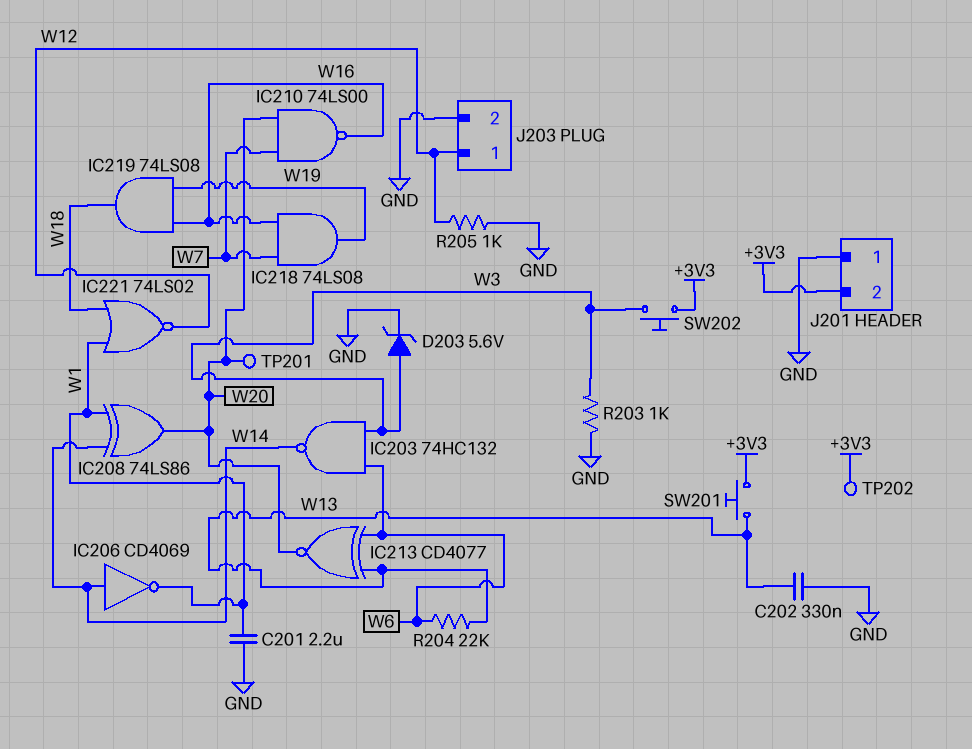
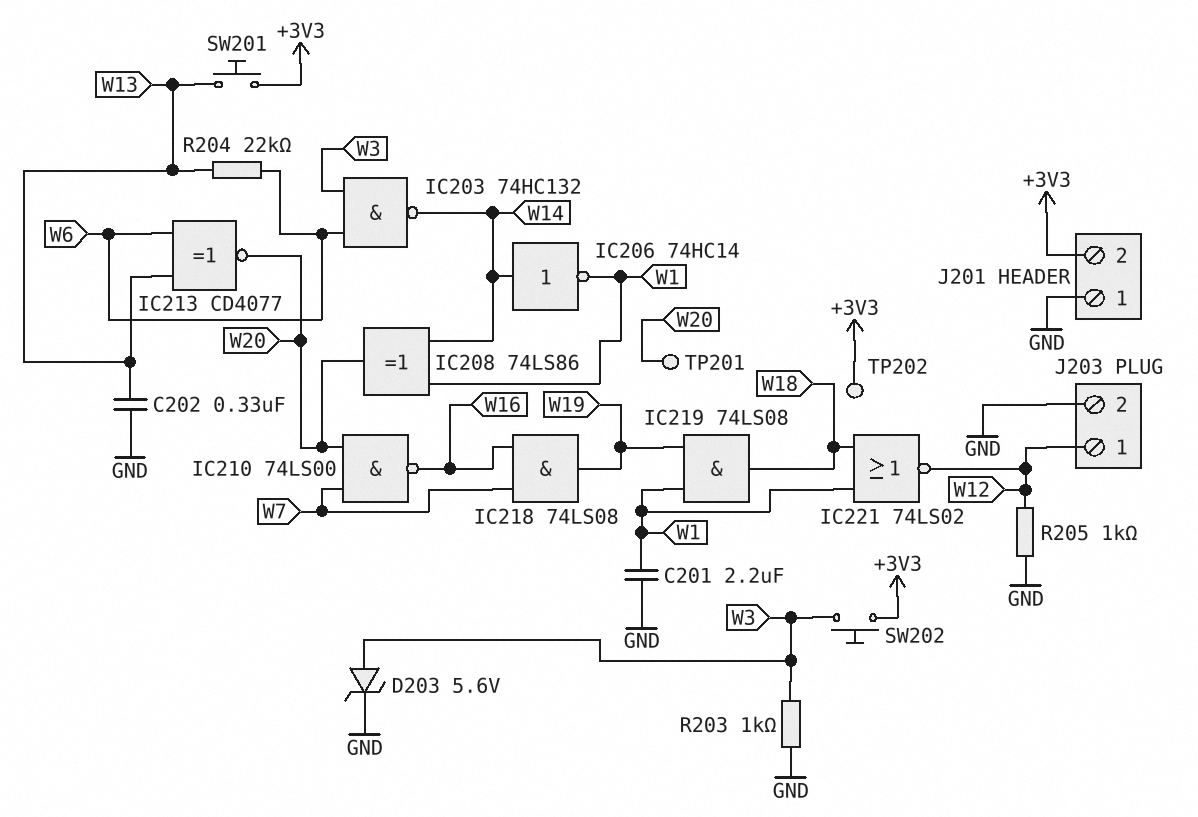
IC206: NOT CD4069 (in W14, out W1) -> NOT 74HC14 (in W14, out W1)
IC219: AND 74LS08 (in W16, in W19, out W18) -> AND 74LS08 (in W1, in W19, out W18)

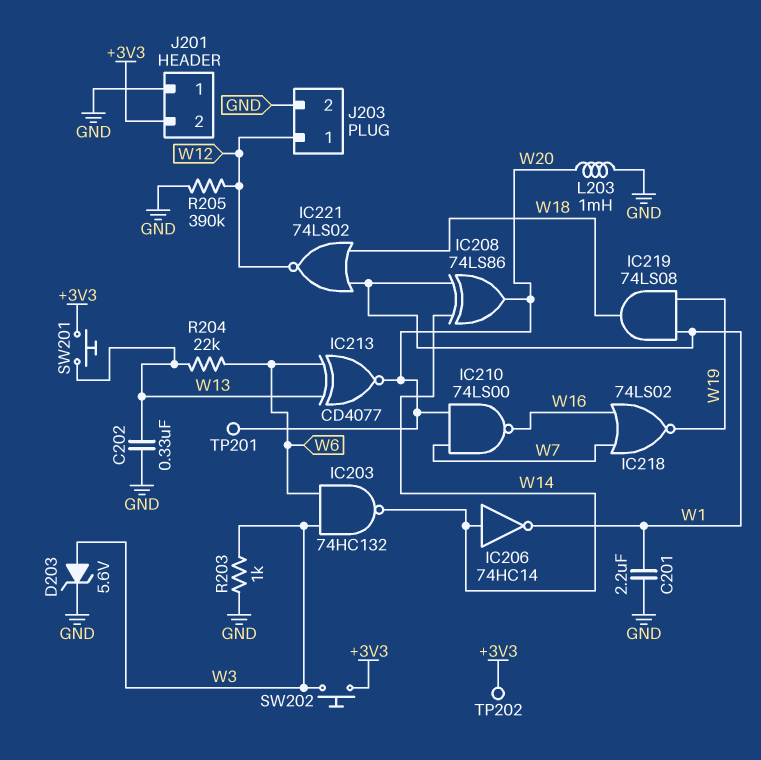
IC218: AND 74LS08 (in W7, in W16, out W19) -> NOR 74LS02 (in W7, in W16, out W19)
L203: none -> 1mH (GND, W20)
R205: 1k (GND, W12) -> 390k (GND, W12)

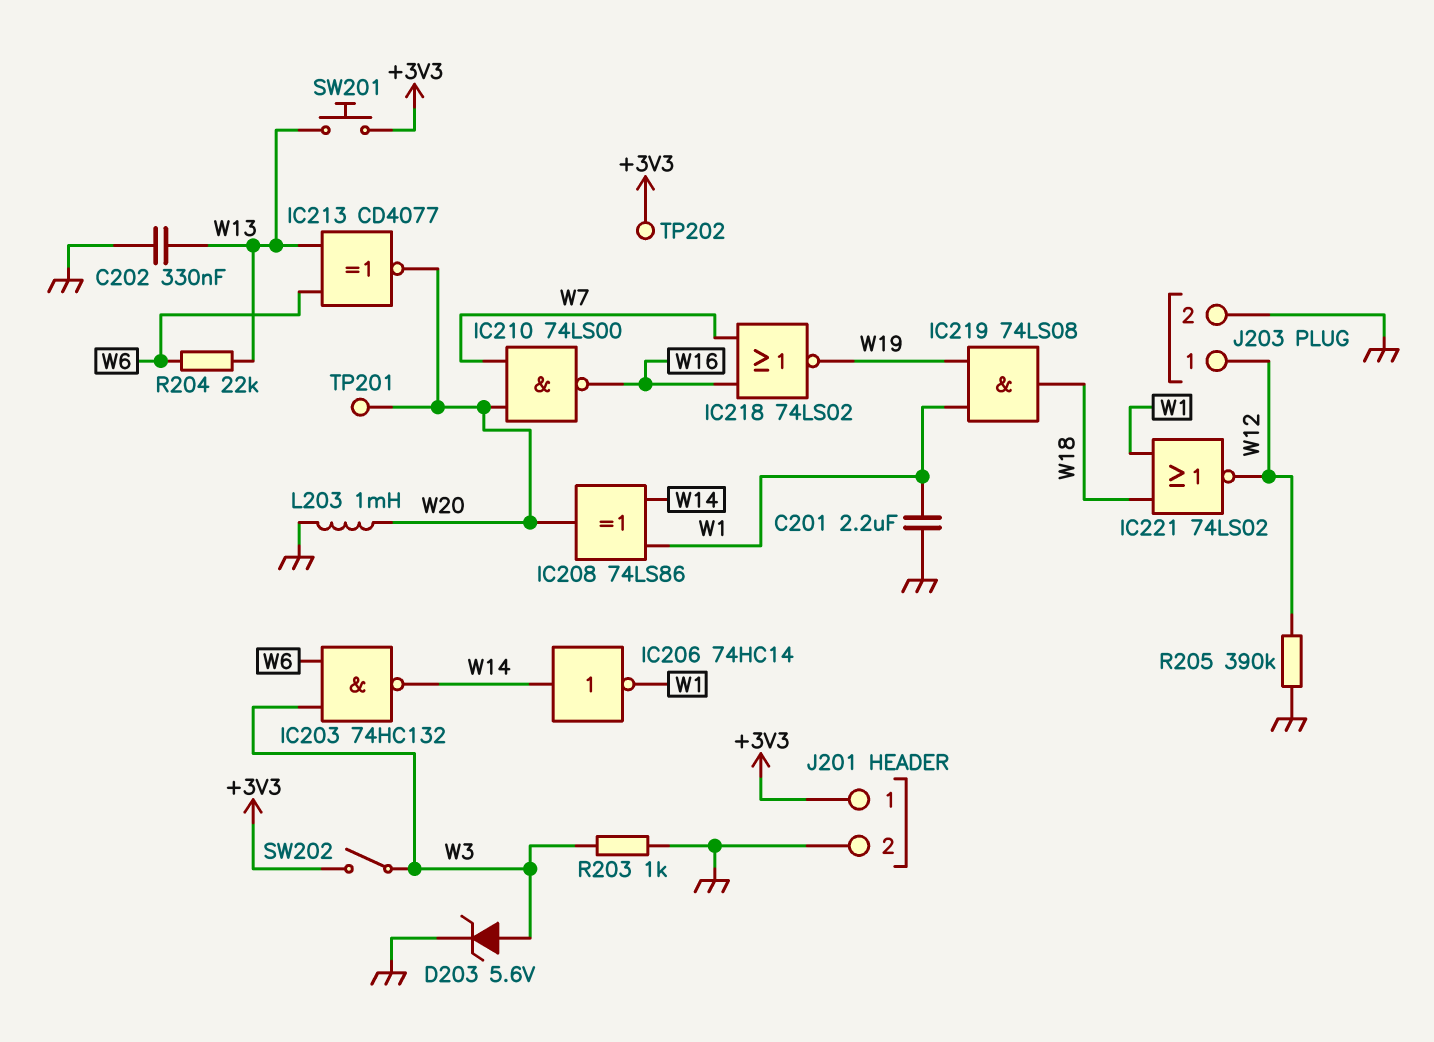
J201 pin 1: GND -> +3V3
J201 pin 2: +3V3 -> GND
SW202: button (+3V3, W3) -> switch (+3V3, W3)

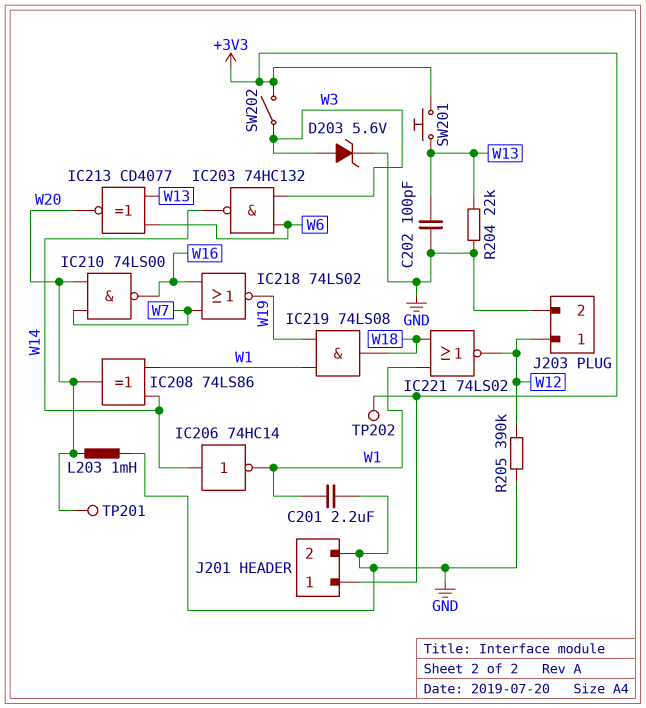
C202: 330nF (GND, W13) -> 100pF (GND, W13)
R203: 1k (GND, W3) -> none
R204: 22k (W6, W13) -> 22k (GND, W13)

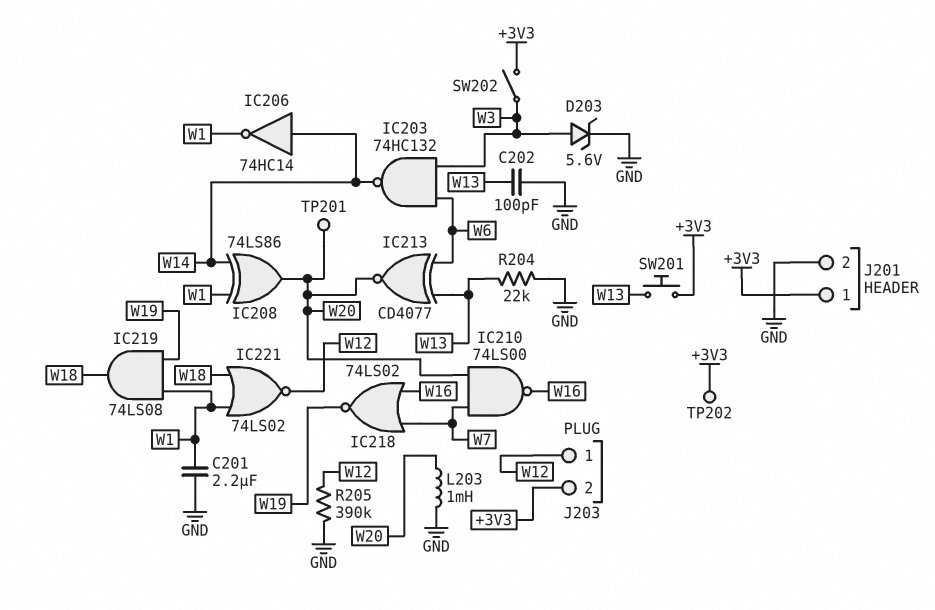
J203 pin 2: GND -> +3V3

